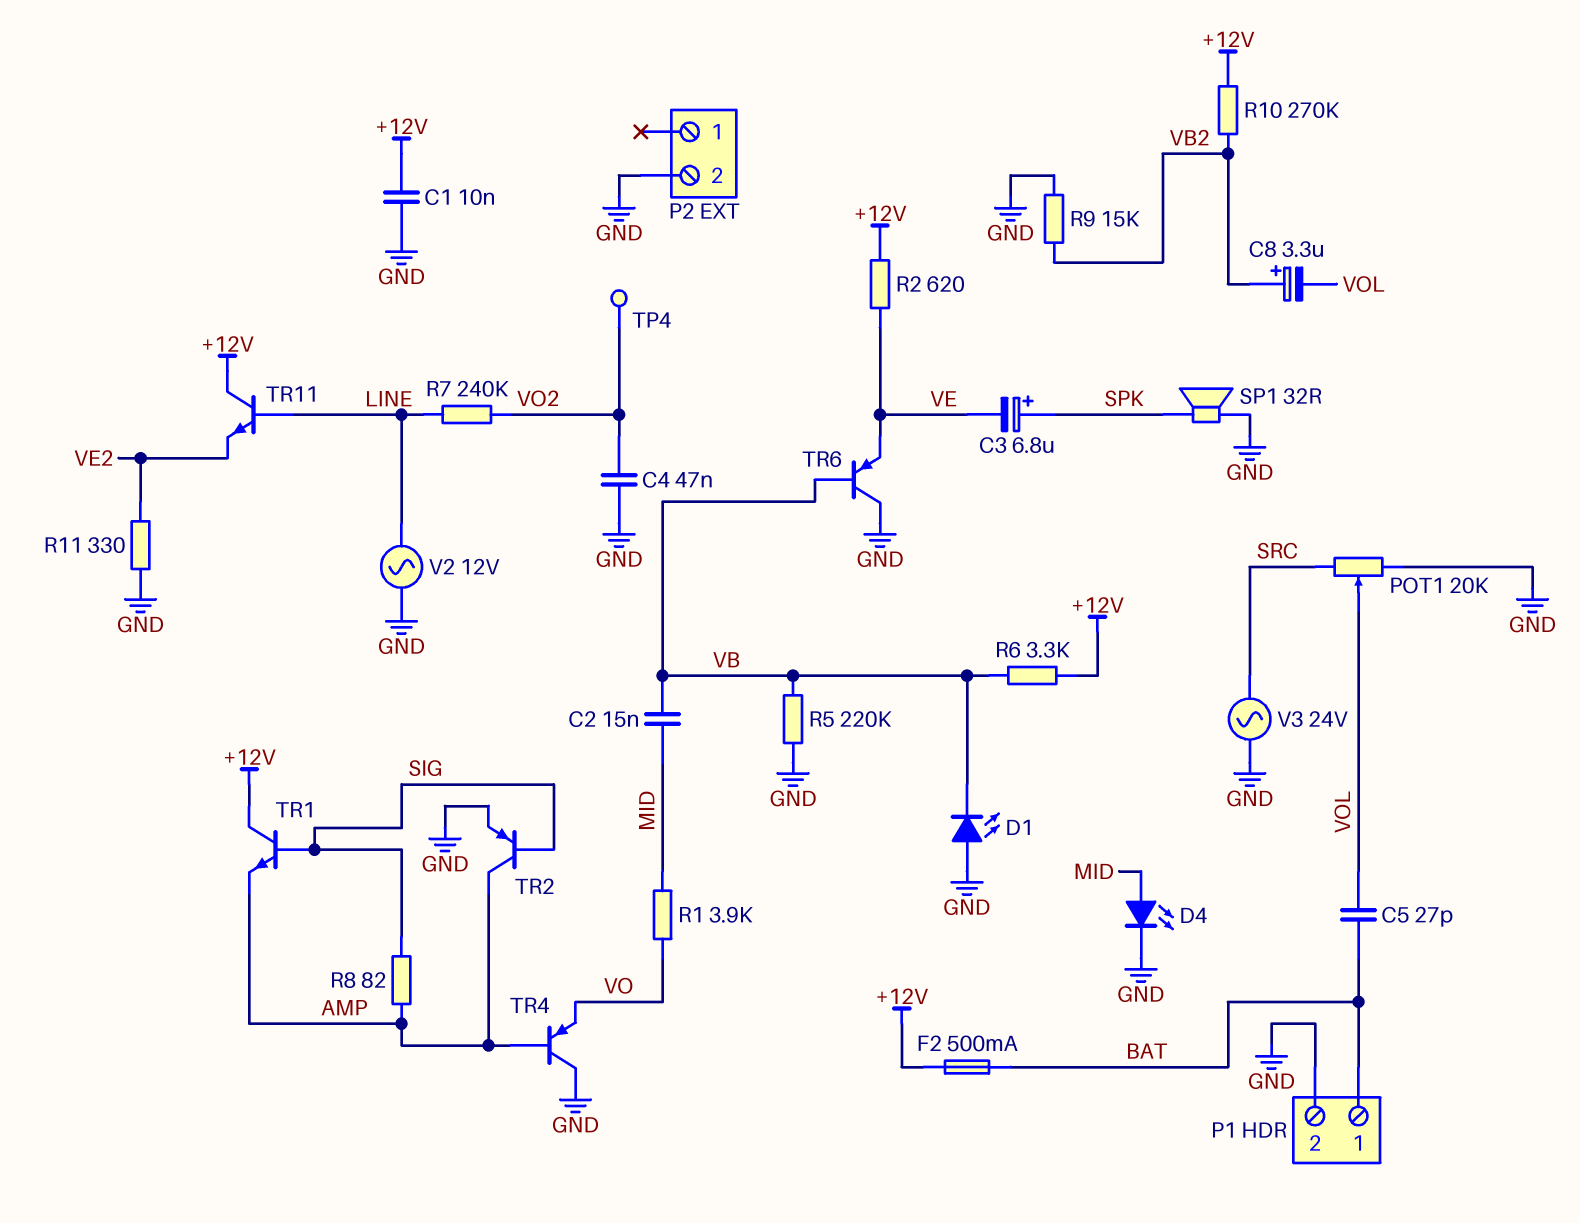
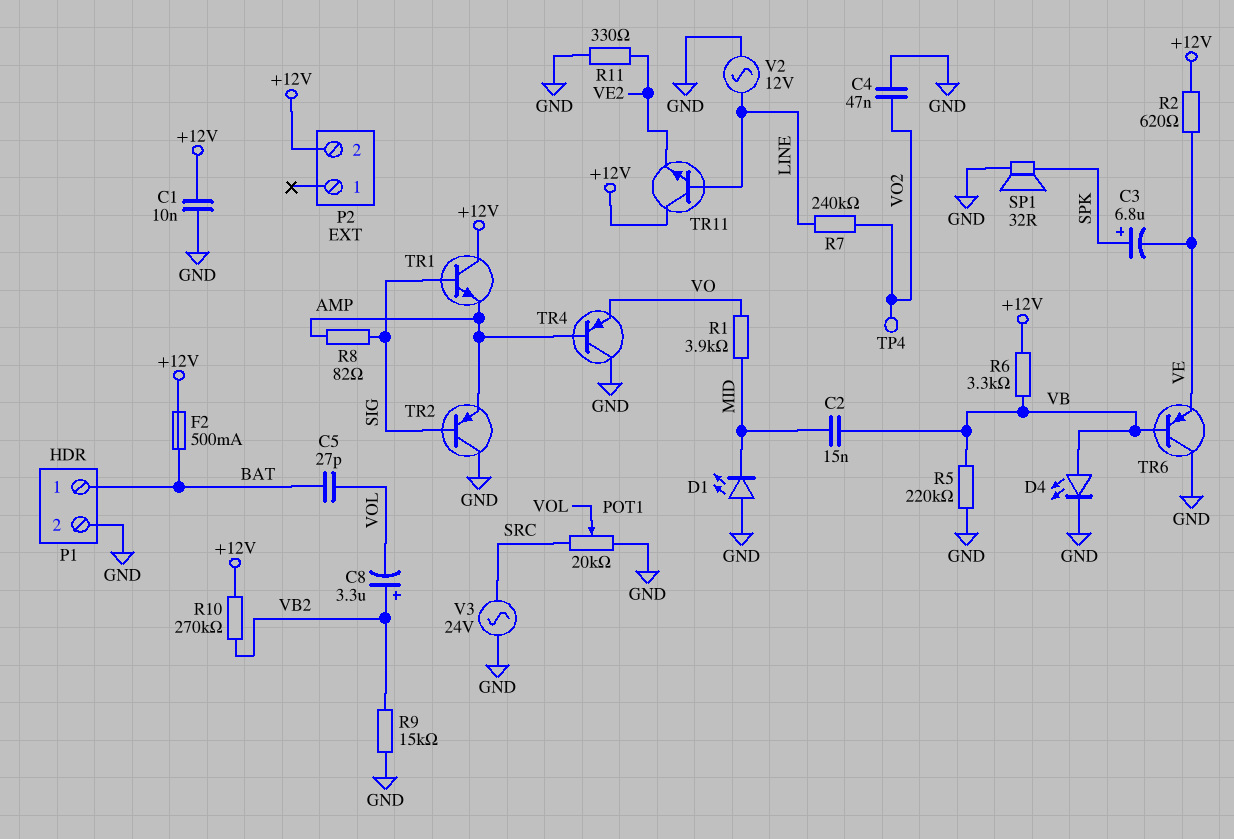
D1: LED (A GND, K VB) -> LED (A GND, K MID)
D4: LED (A MID, K GND) -> LED (A VB, K GND)
P2 pin 2: GND -> +12V
TR2: PNP (B SIG, C AMP, E GND) -> PNP (B SIG, C GND, E AMP)

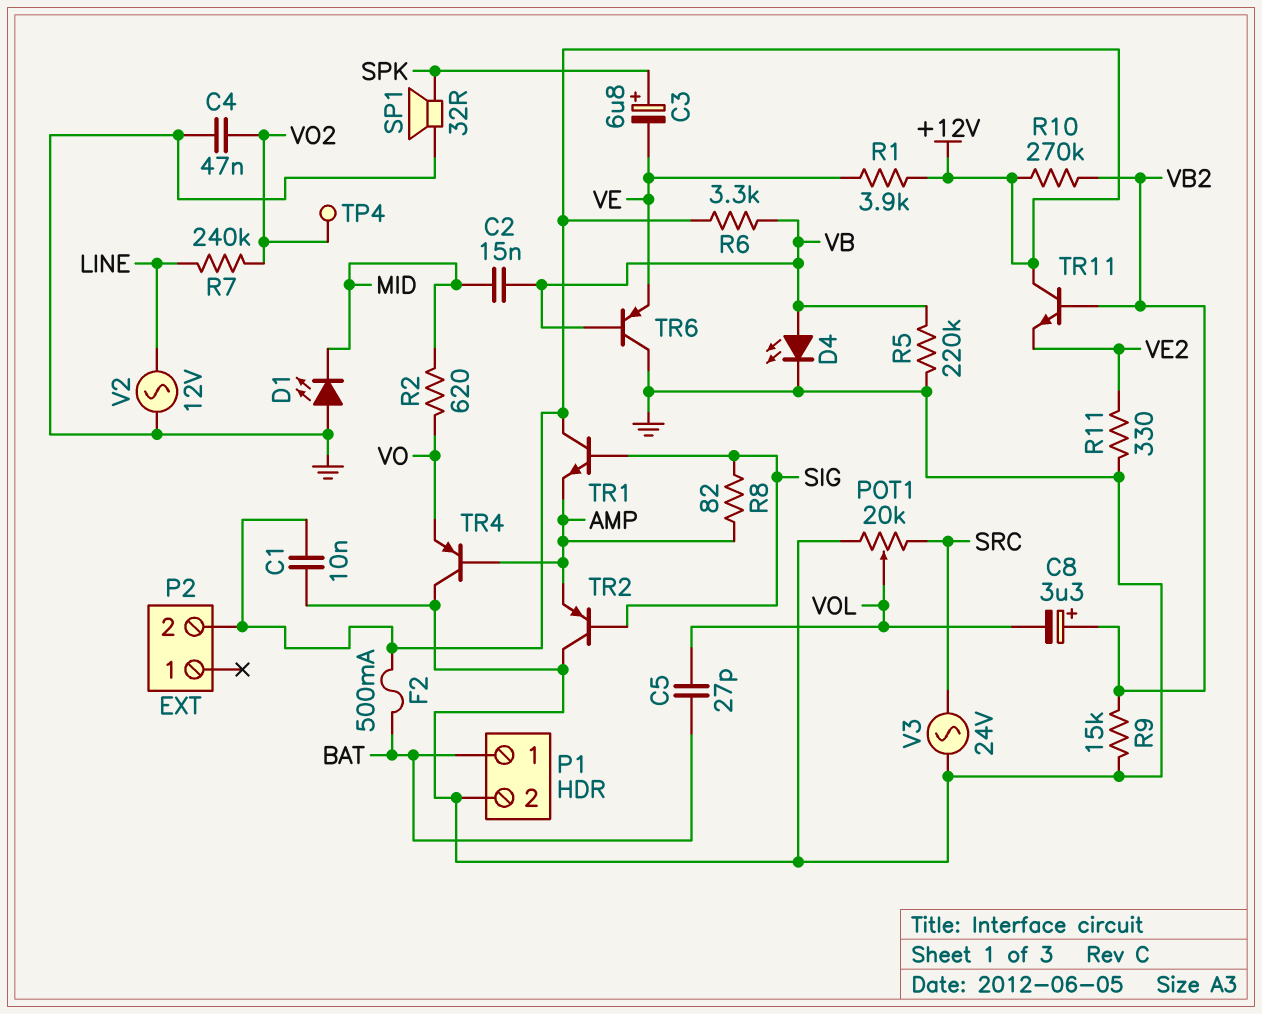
R1: 3.9k (MID, VO) -> 3.9k (+12V, VE)
R2: 620 (+12V, VE) -> 620 (MID, VO)
TR11: NPN (B LINE, C +12V, E VE2) -> NPN (B VB2, C +12V, E VE2)

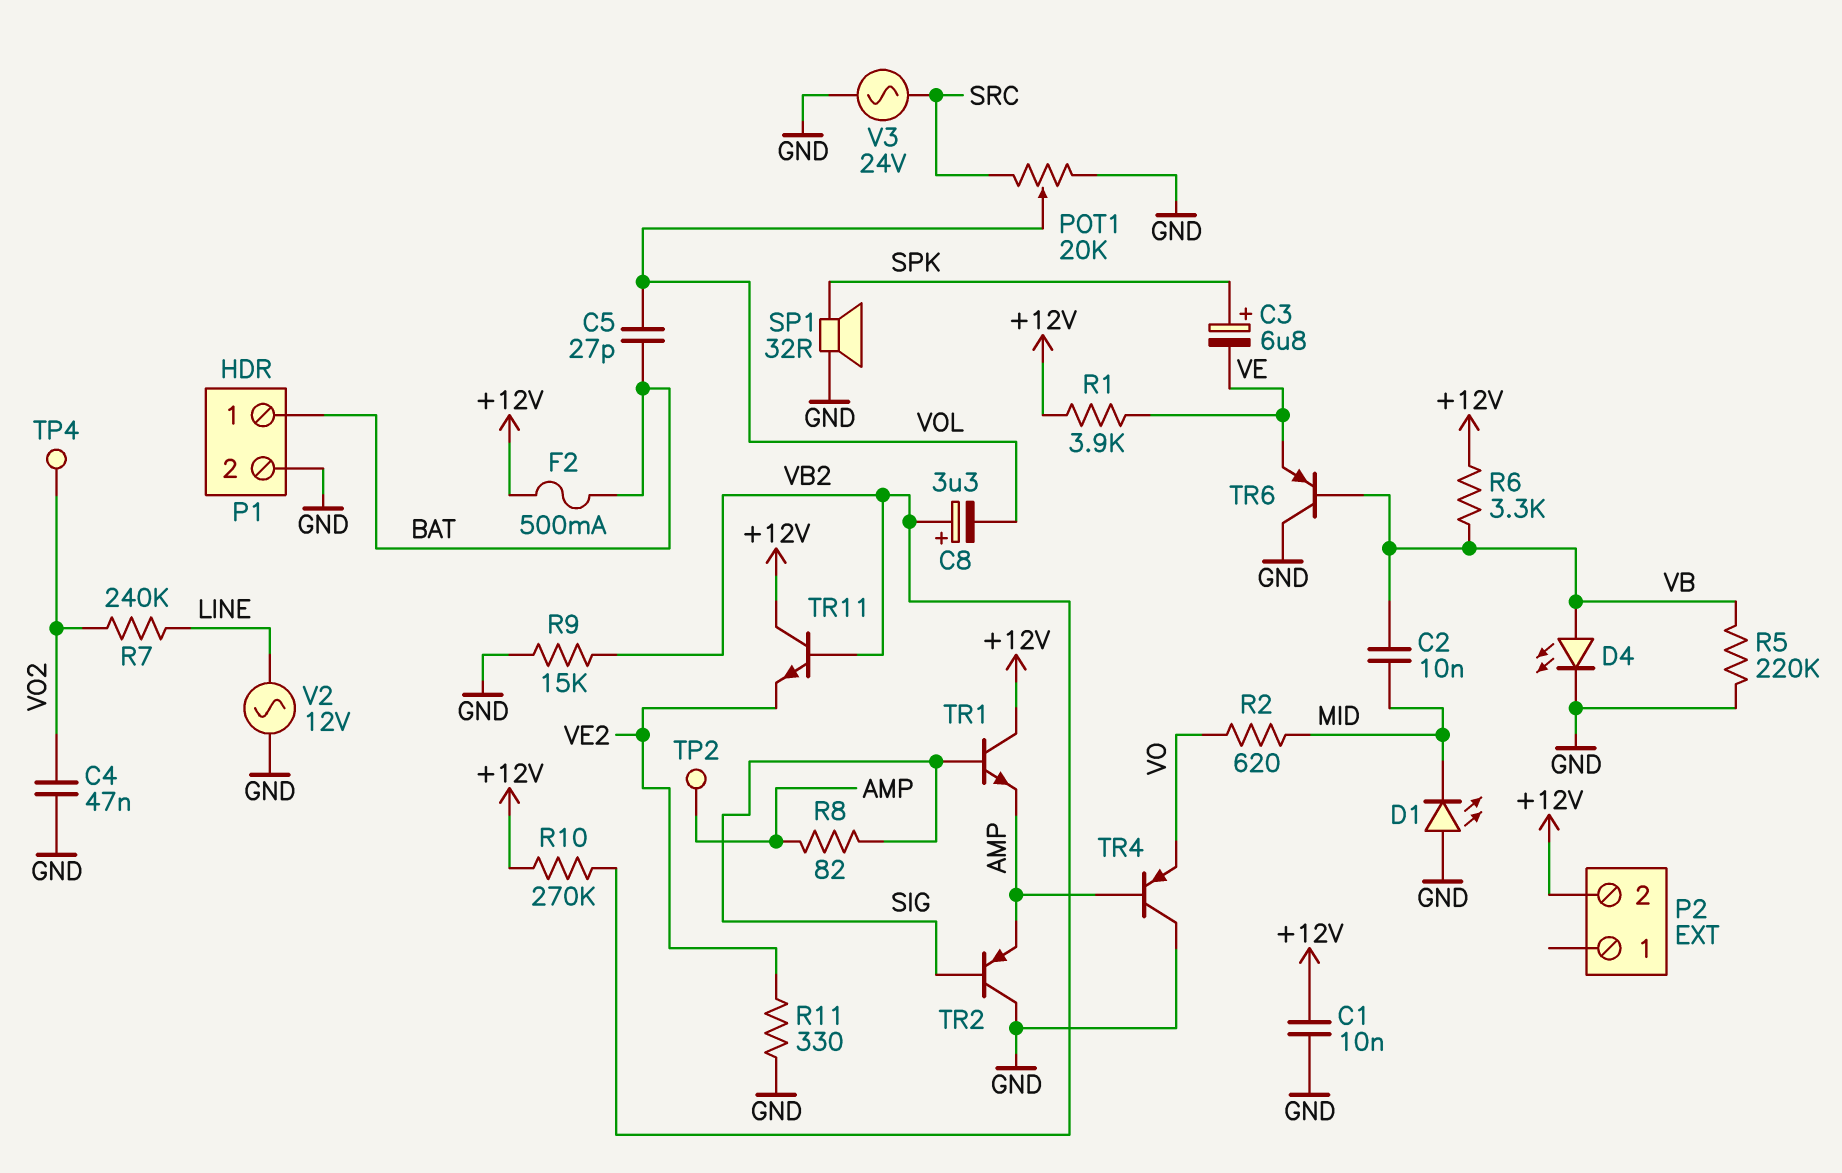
C2: 15nF (MID, VB) -> 10nF (MID, VB)
TP2: none -> test point (AMP)

